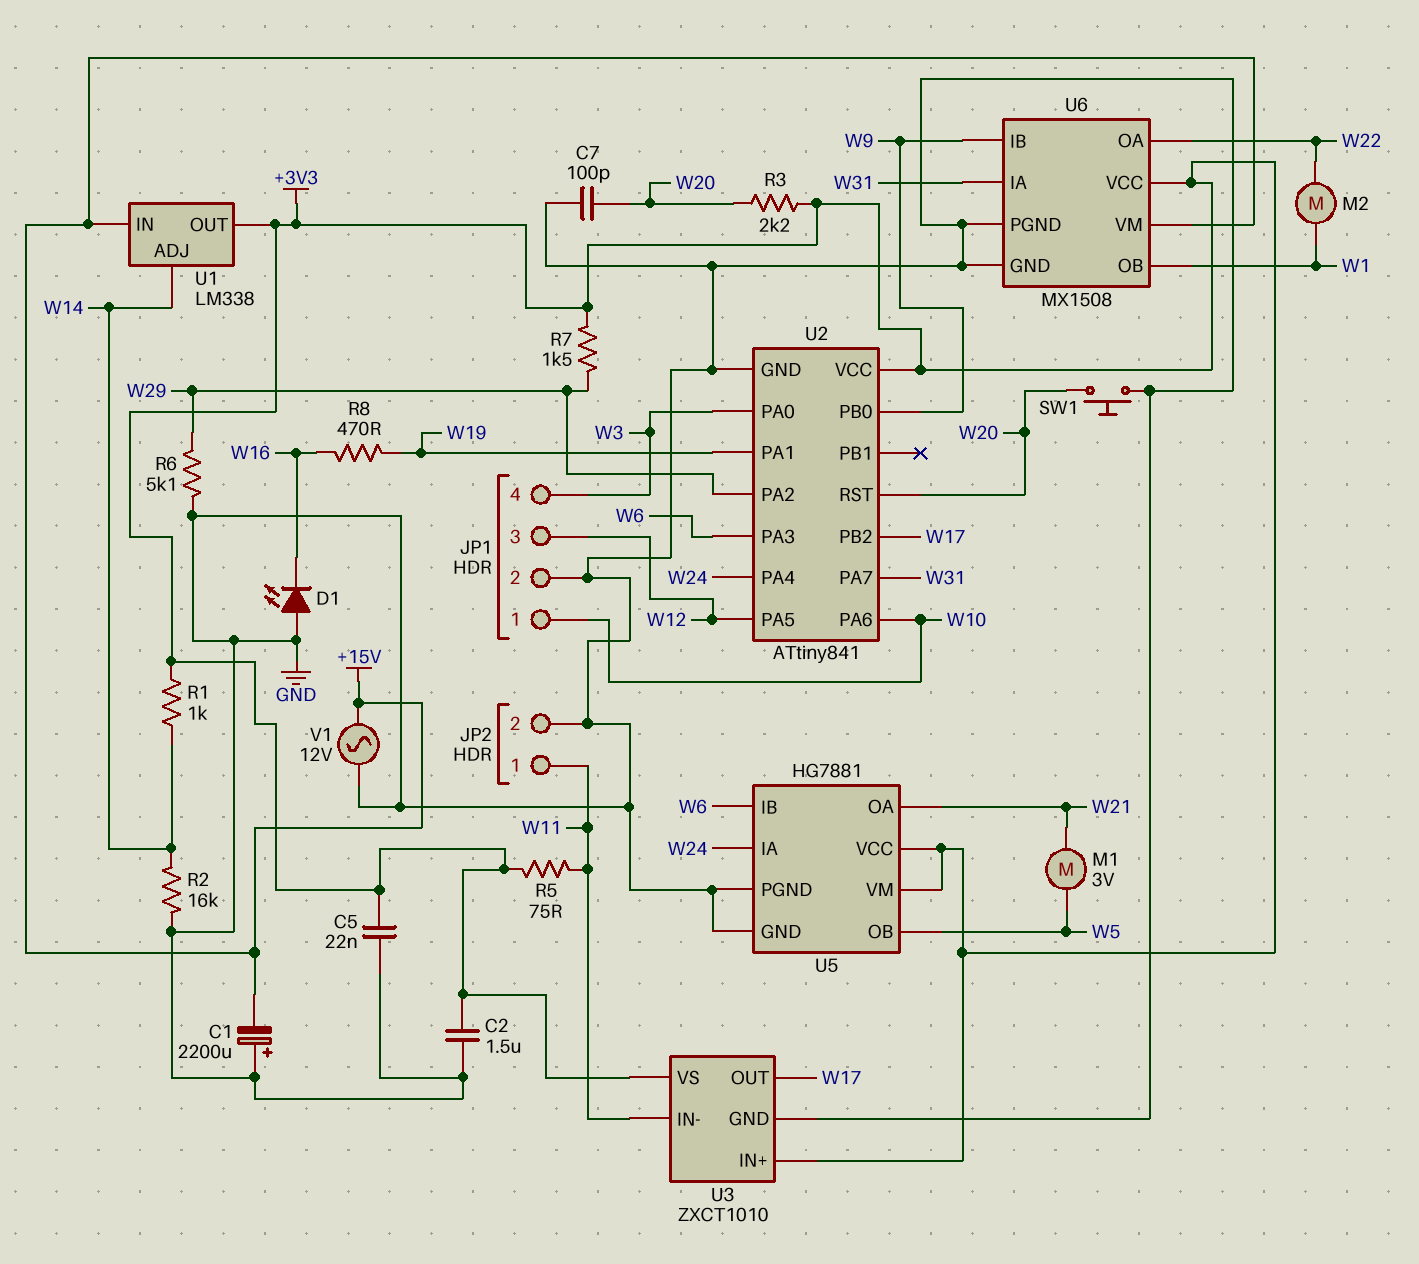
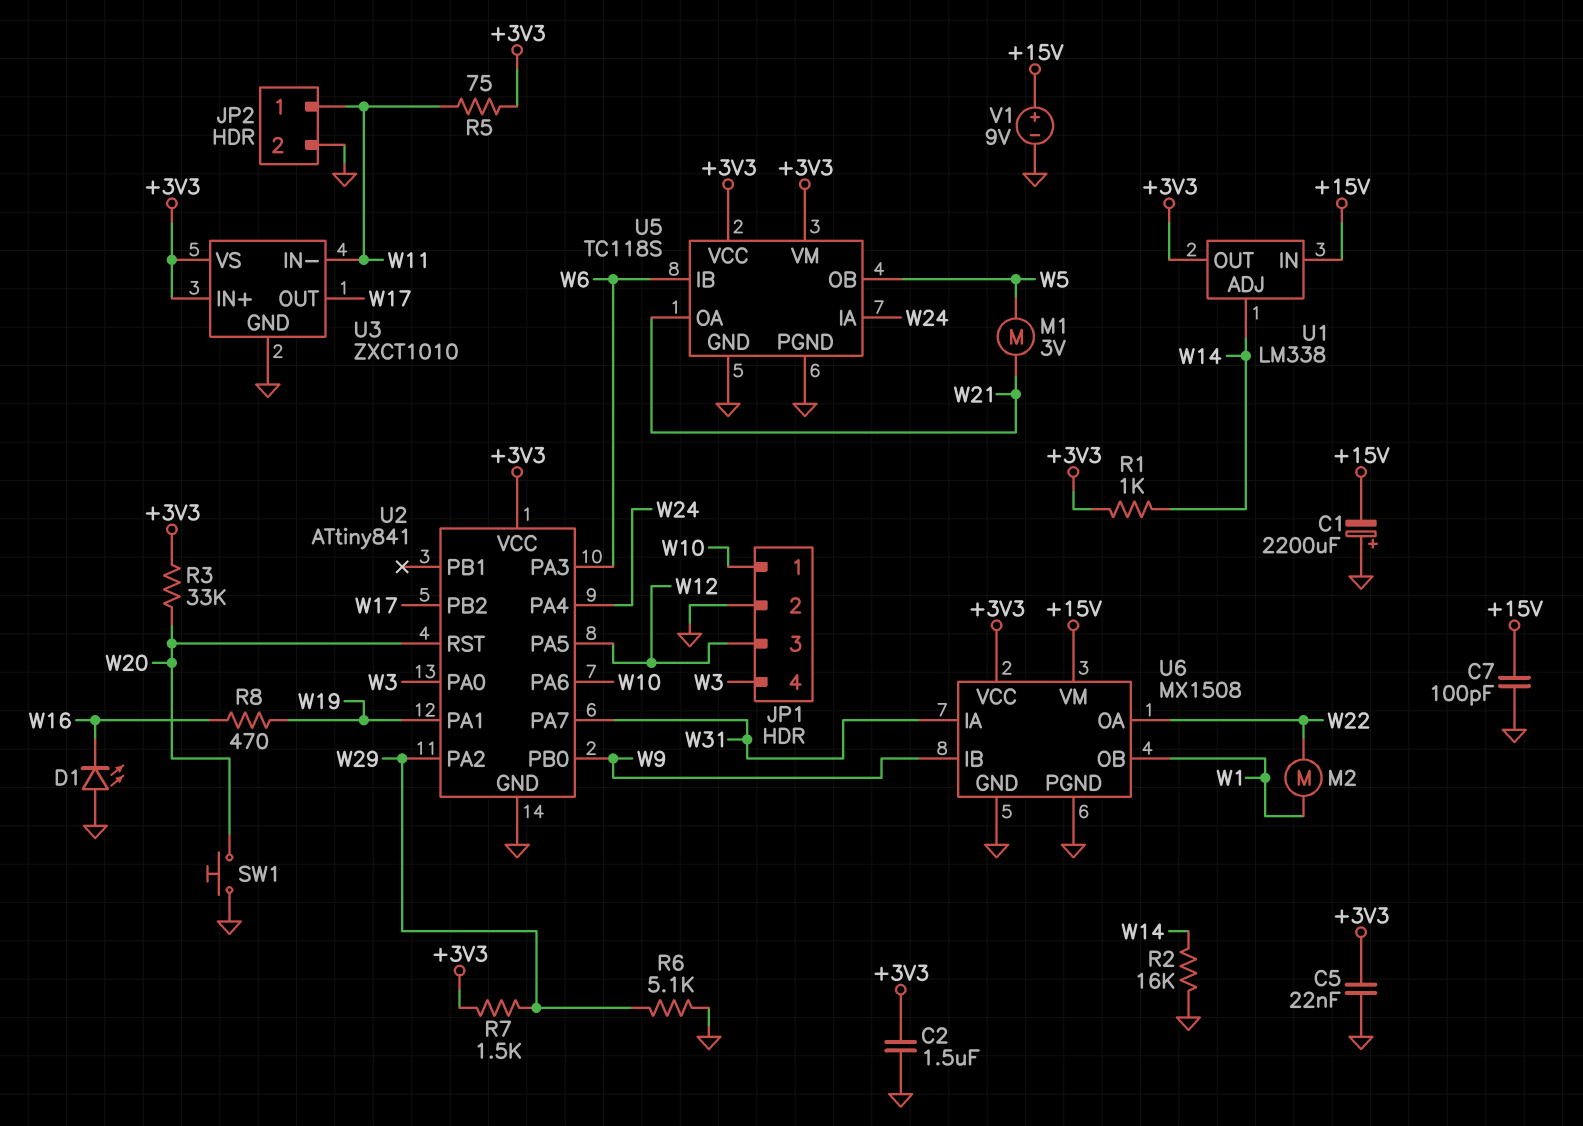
C7: 100pF (GND, W20) -> 100pF (+15V, GND)
R3: 2.2k (+3V3, W20) -> 33k (+3V3, W20)
U5: HG7881 -> TC118S
V1: AC 12V (+15V, GND) -> 9V (plus +15V, minus GND)

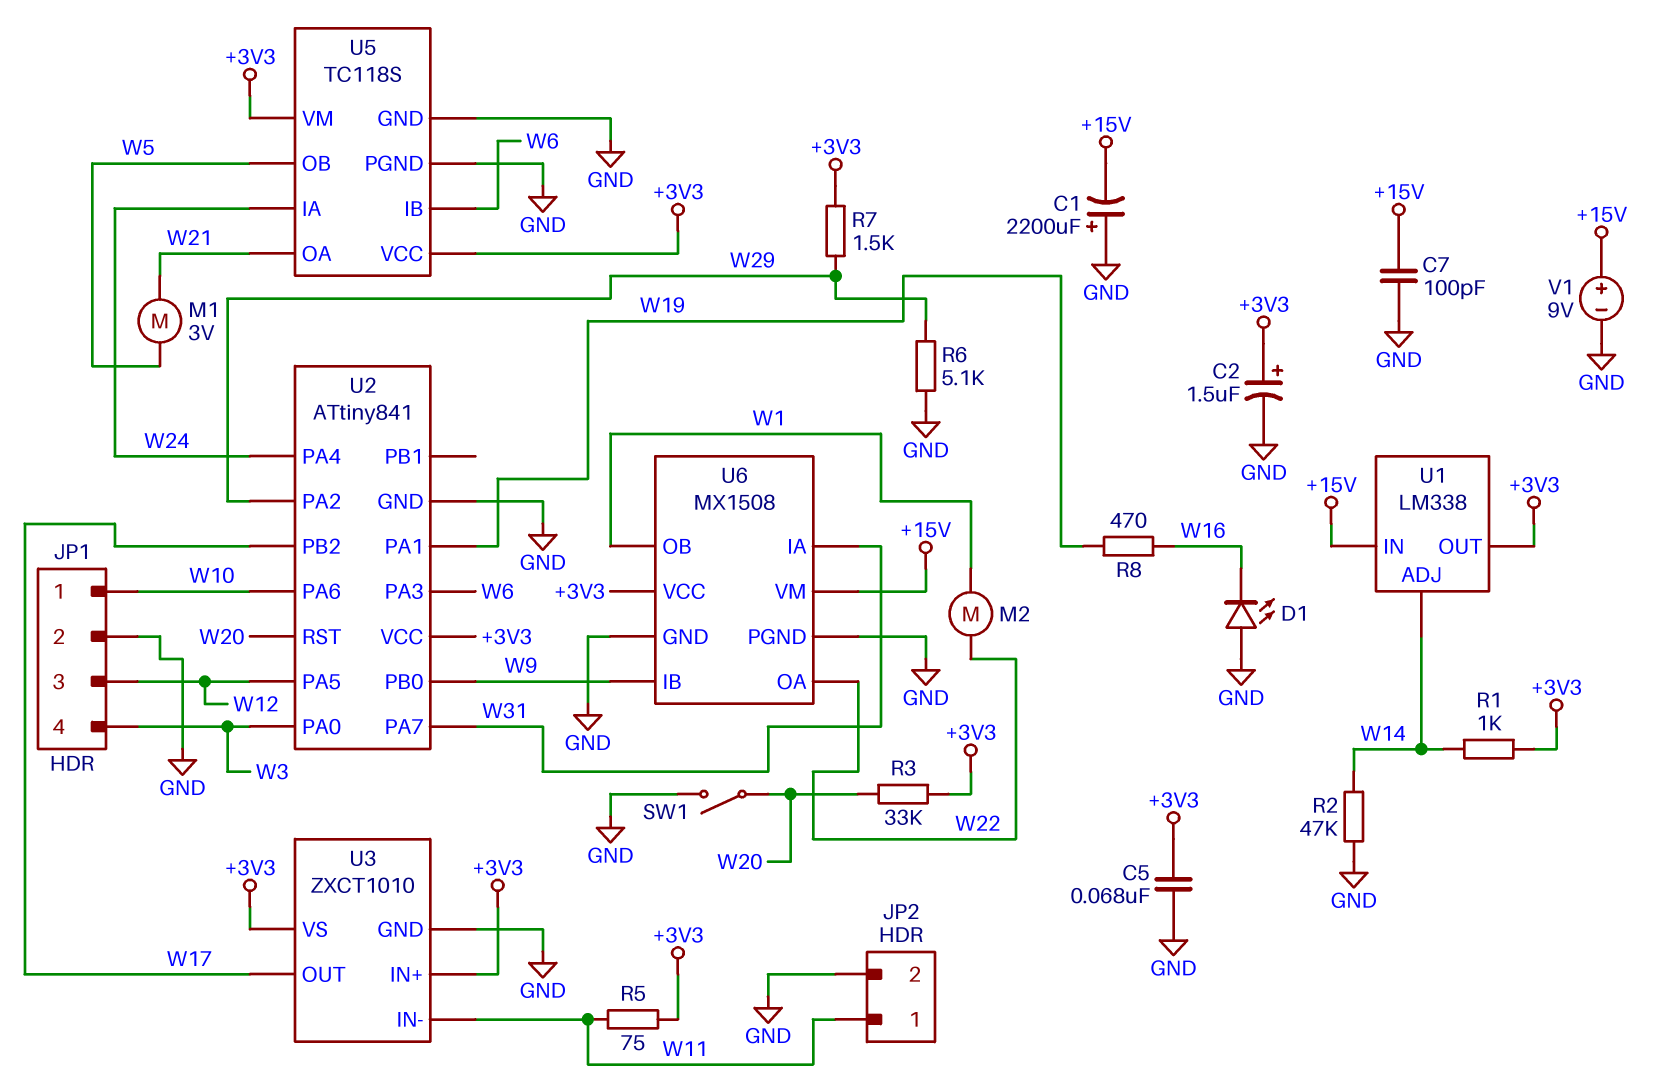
C2: 1.5uF (+3V3, GND) -> 1.5uF (plus +3V3, minus GND)
C5: 22nF (+3V3, GND) -> 68nF (+3V3, GND)
R2: 16k (GND, W14) -> 47k (GND, W14)
SW1: button (GND, W20) -> switch (GND, W20)

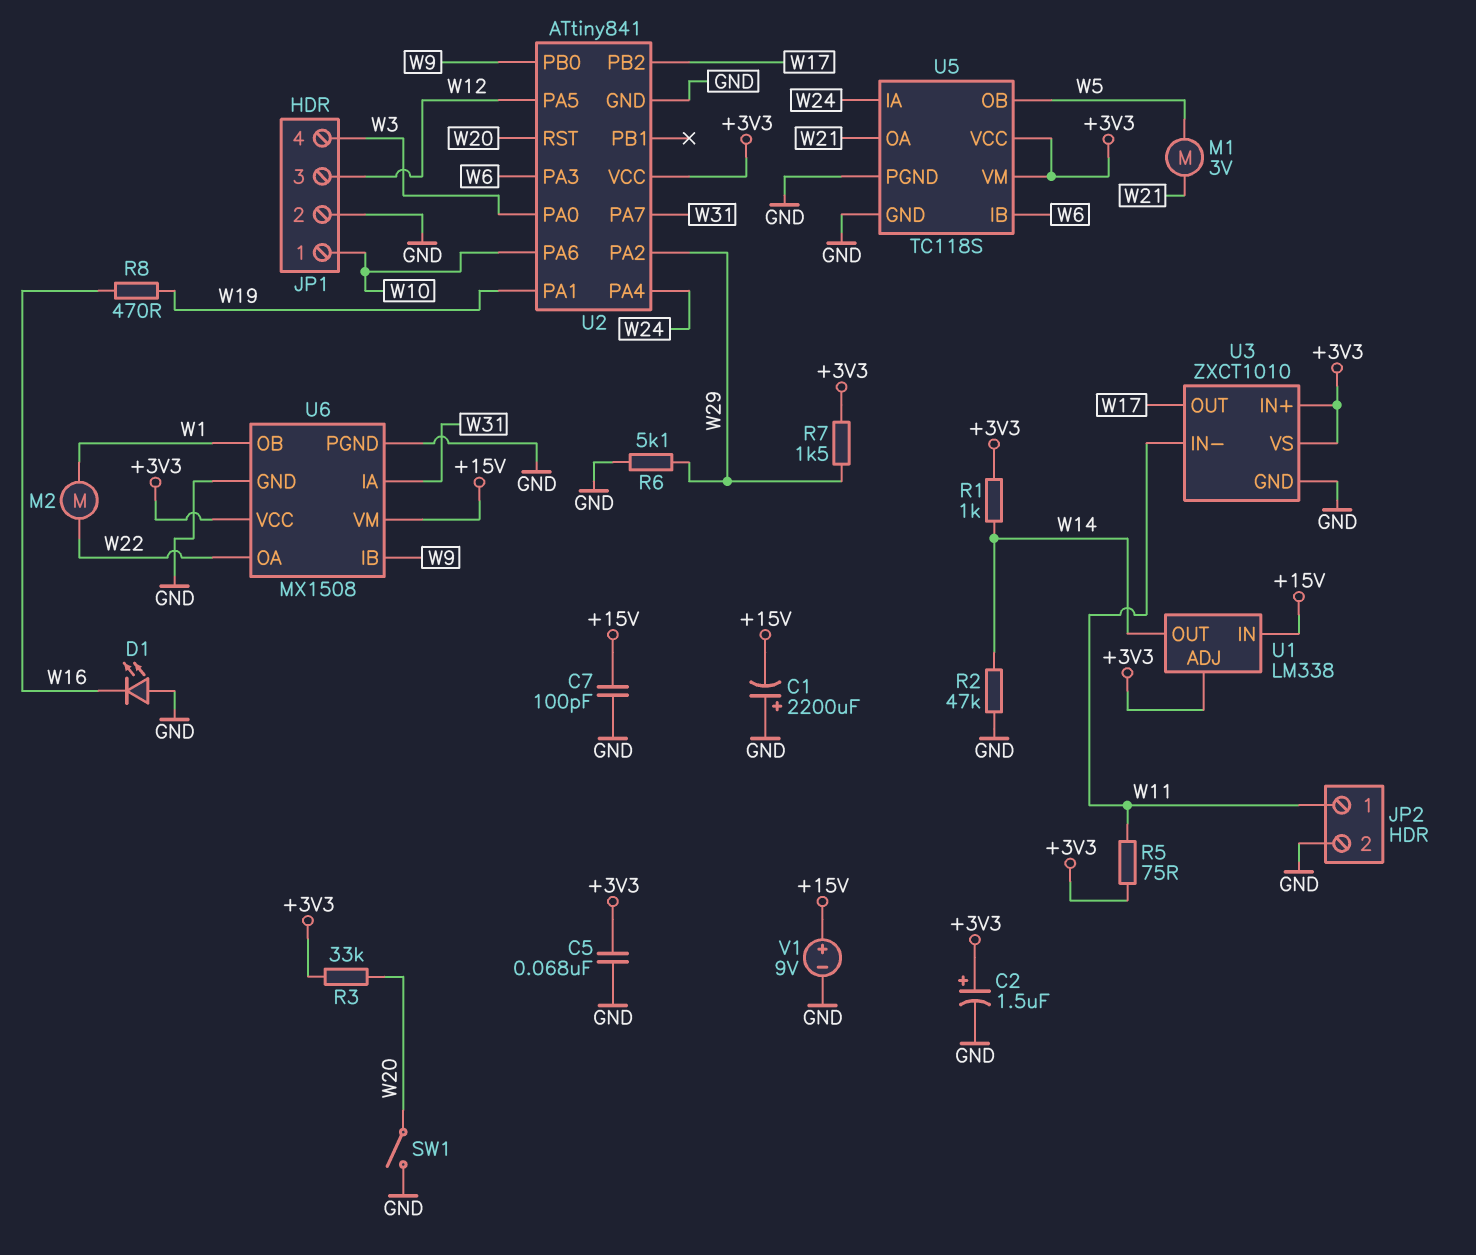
U1 pin ADJ: W14 -> +3V3
U1 pin OUT: +3V3 -> W14

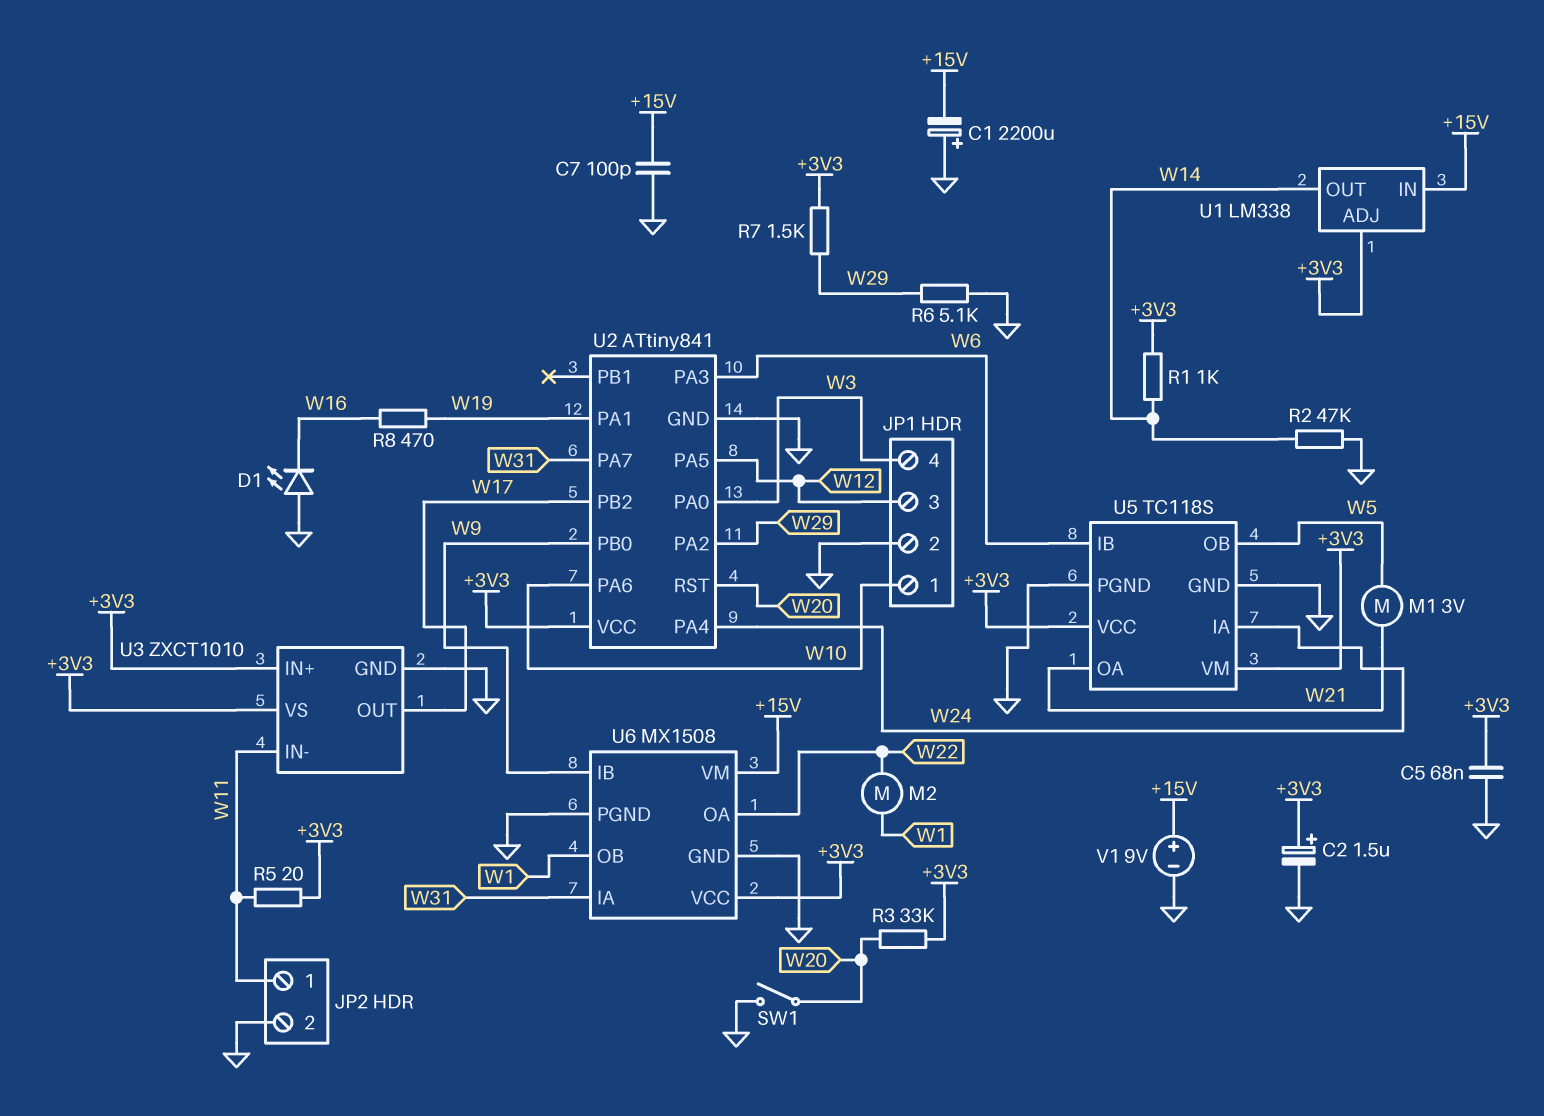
R5: 75 (+3V3, W11) -> 20 (+3V3, W11)

